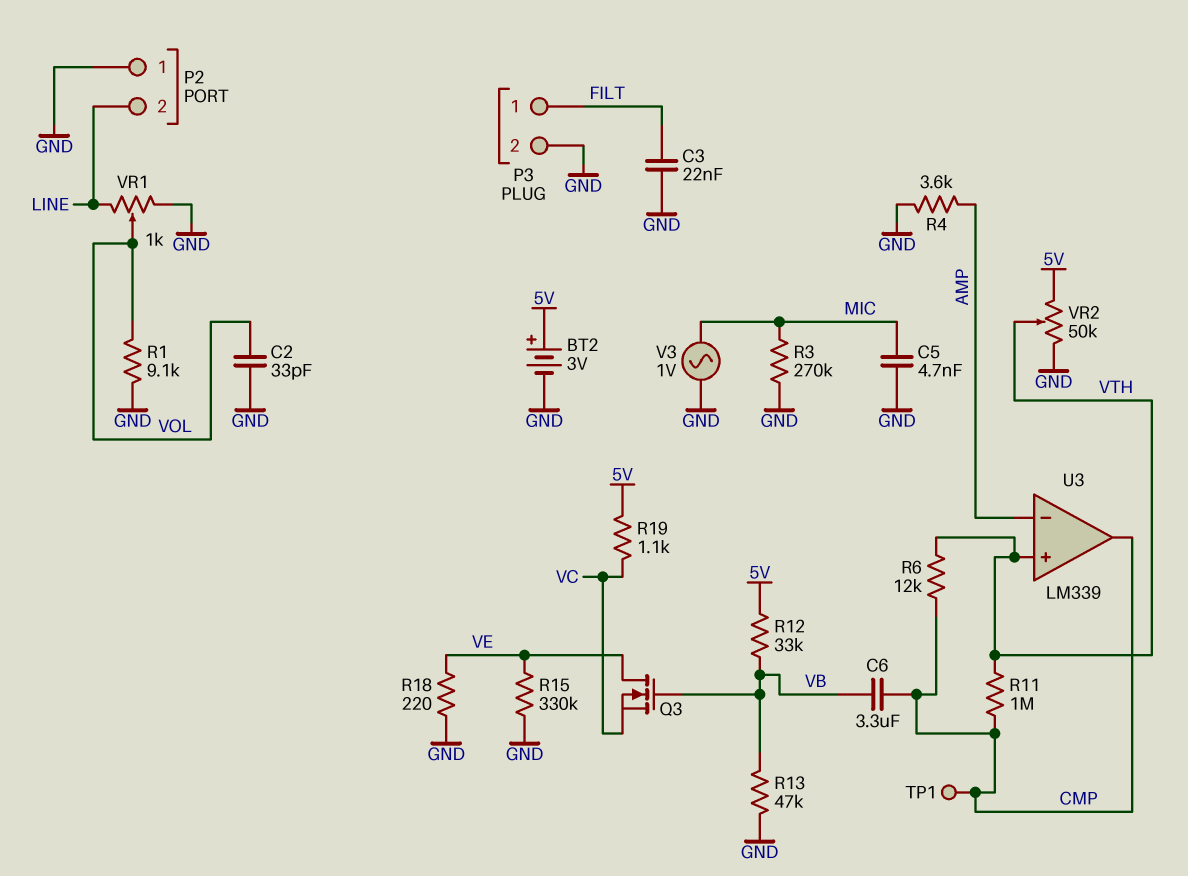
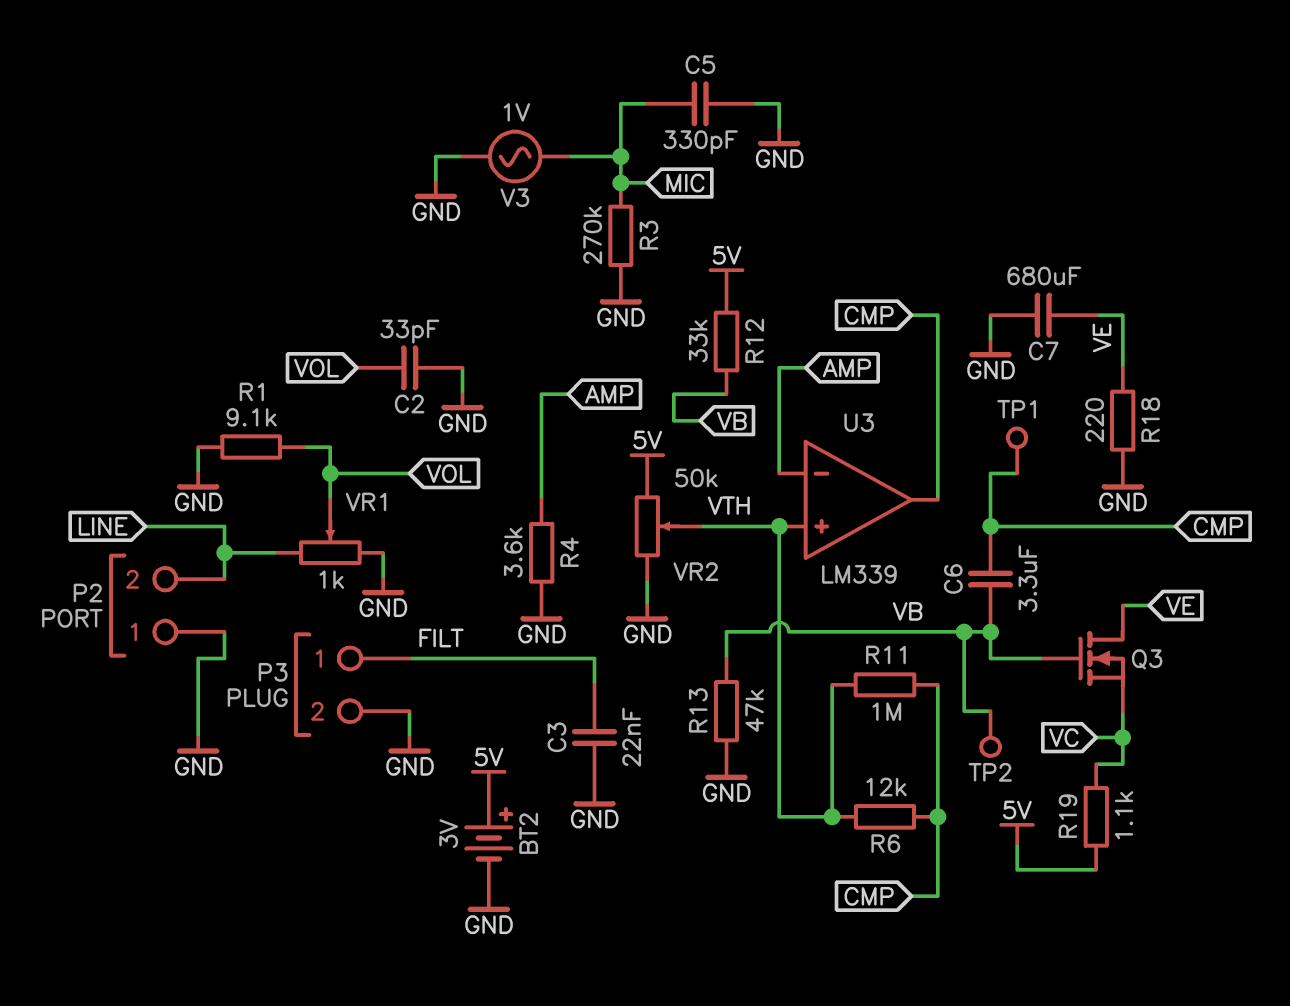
C5: 4.7nF (GND, MIC) -> 330pF (GND, MIC)
C7: none -> 680uF (GND, VE)
R15: 330k (GND, VE) -> none
TP2: none -> test point (VB)

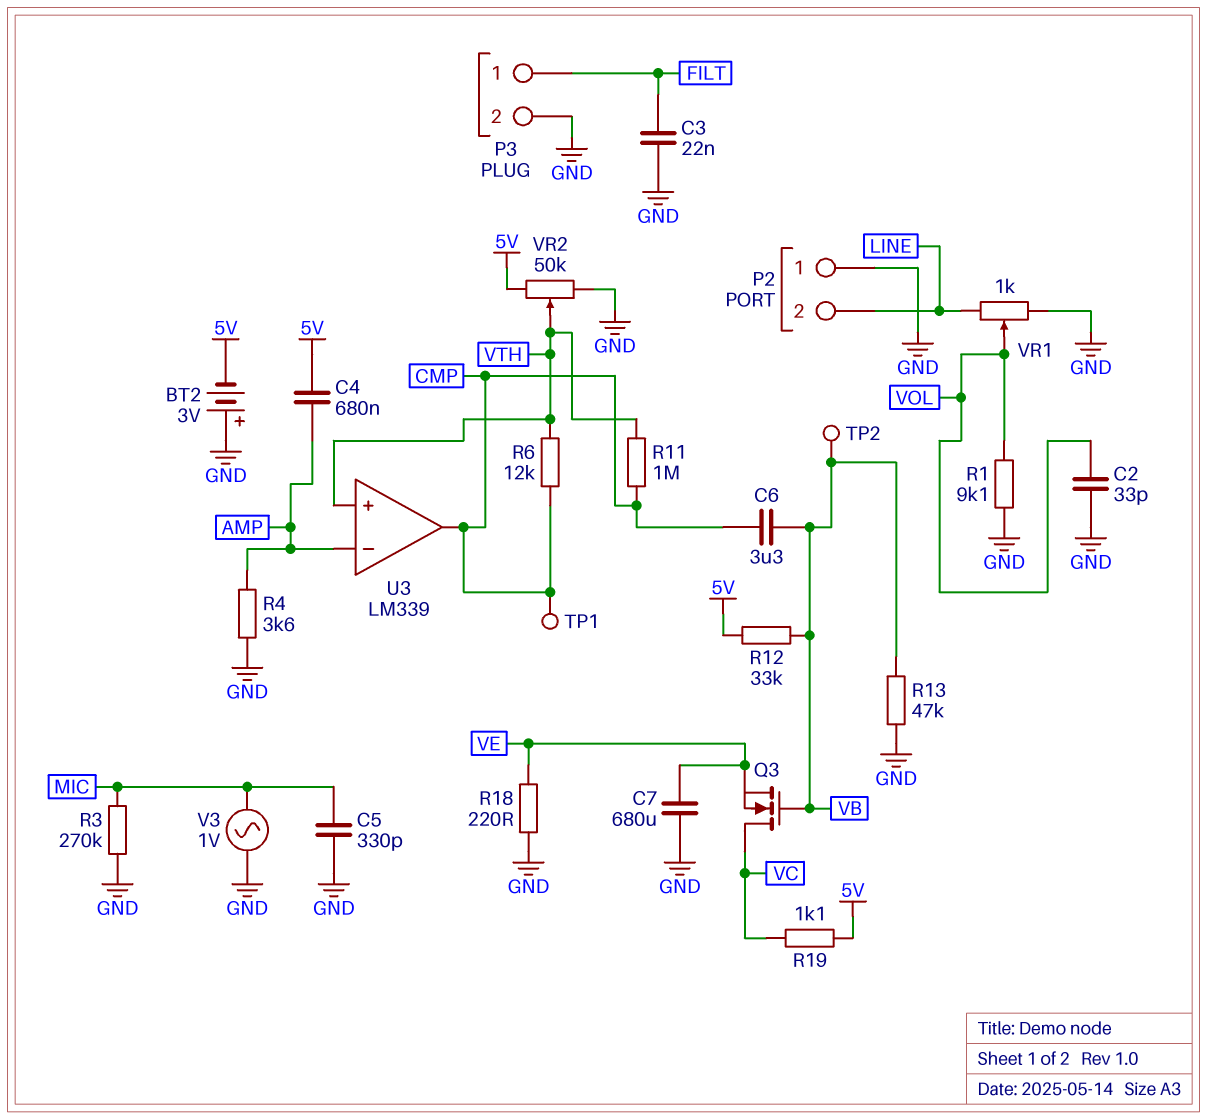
BT2: 3V (plus 5V, minus GND) -> 3V (plus GND, minus 5V)
C4: none -> 680nF (5V, AMP)
Q3: NMOS (G VB, D VE, S VC) -> NMOS (G VB, D VC, S VE)

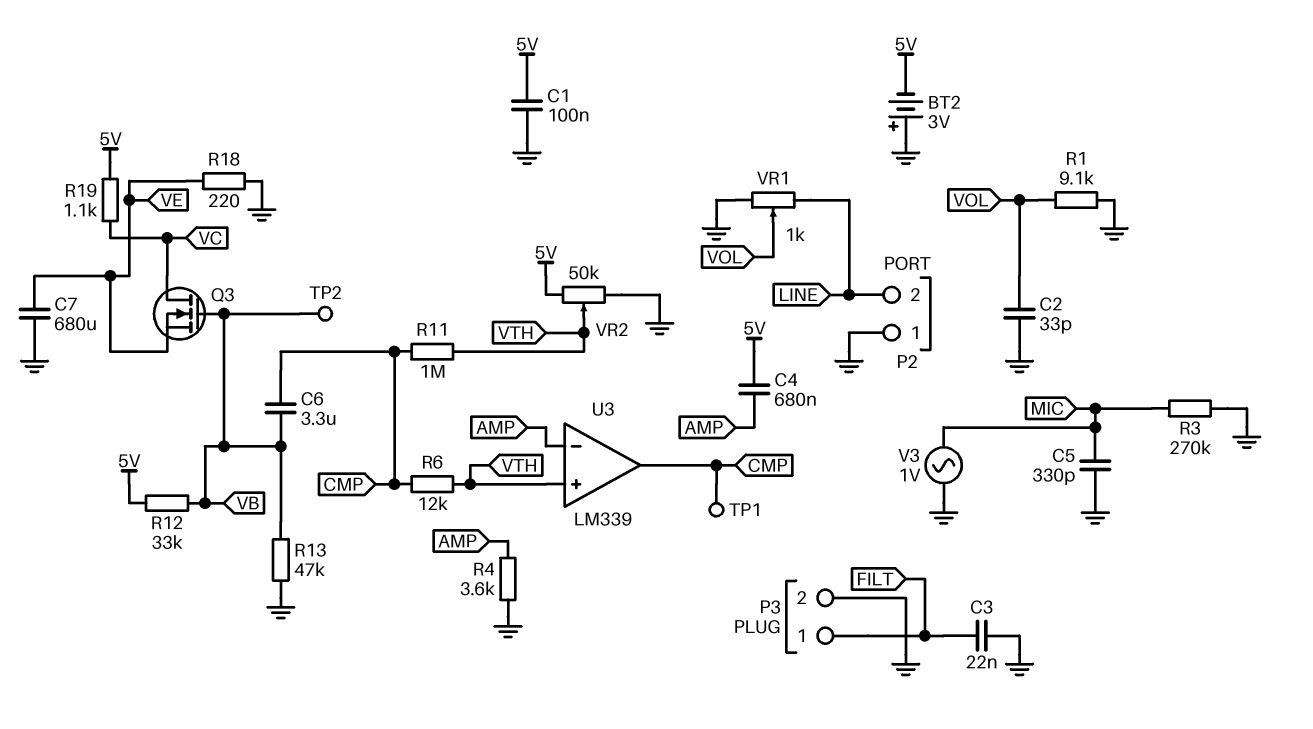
C1: none -> 100nF (5V, GND)

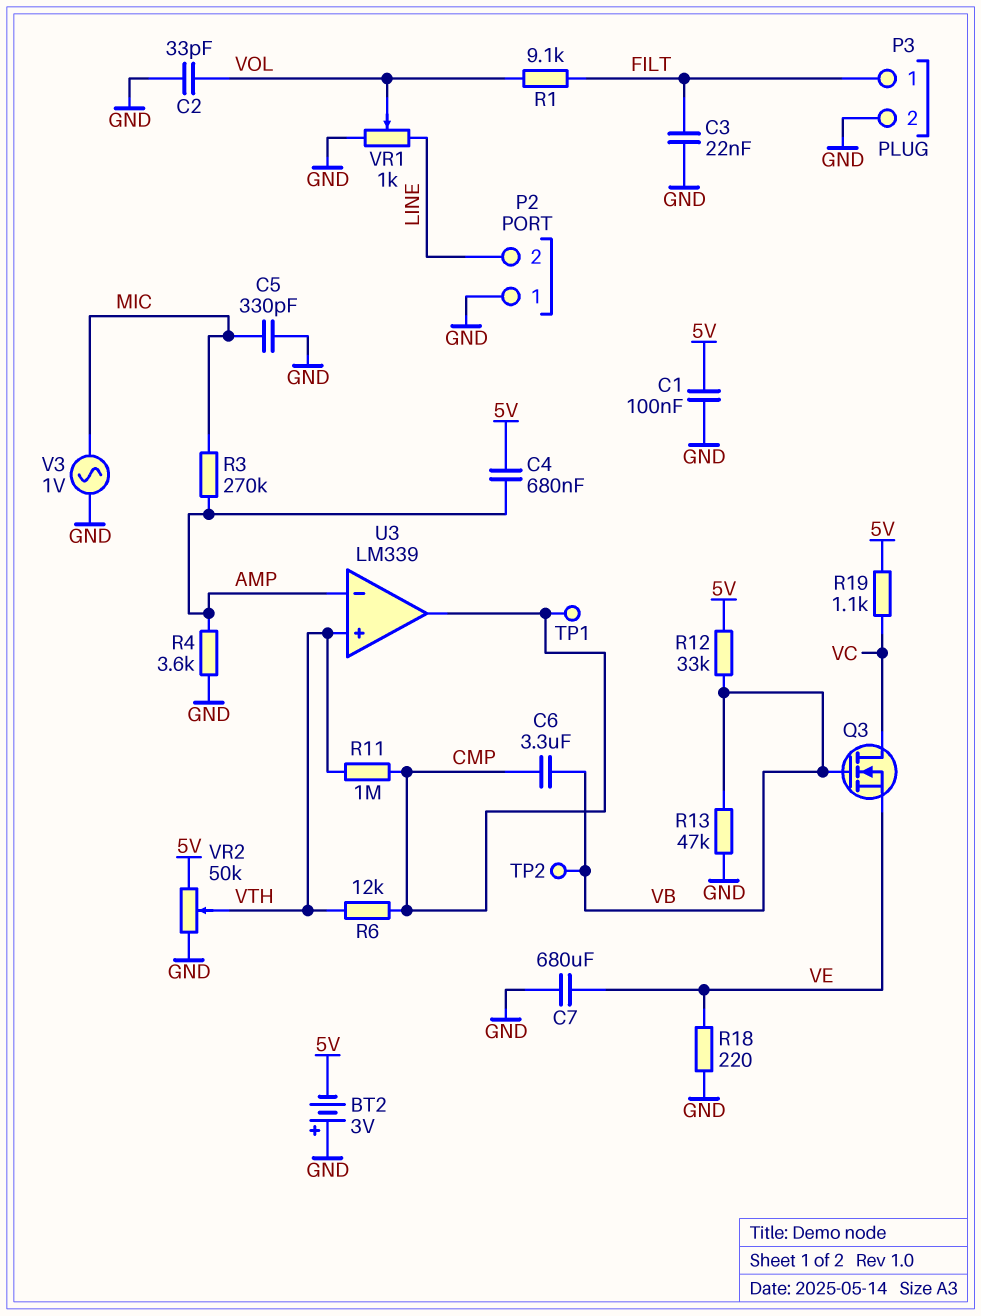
R1: 9.1k (GND, VOL) -> 9.1k (FILT, VOL)
R3: 270k (GND, MIC) -> 270k (AMP, MIC)

